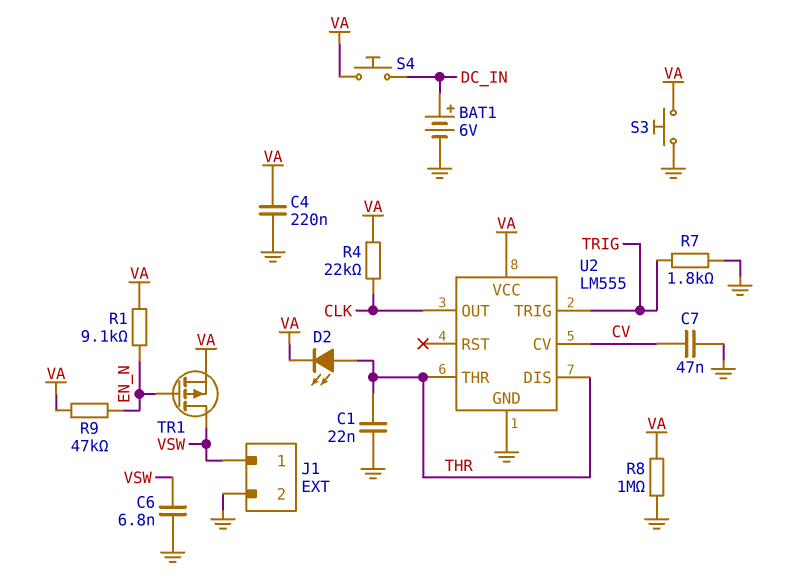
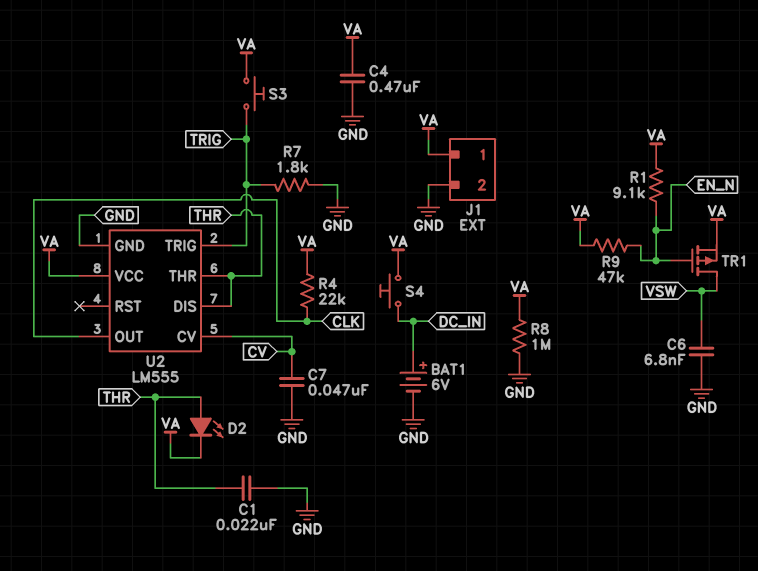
C4: 220nF (GND, VA) -> 470nF (GND, VA)
J1 pin 1: VSW -> VA
S3: button (GND, VA) -> button (TRIG, VA)

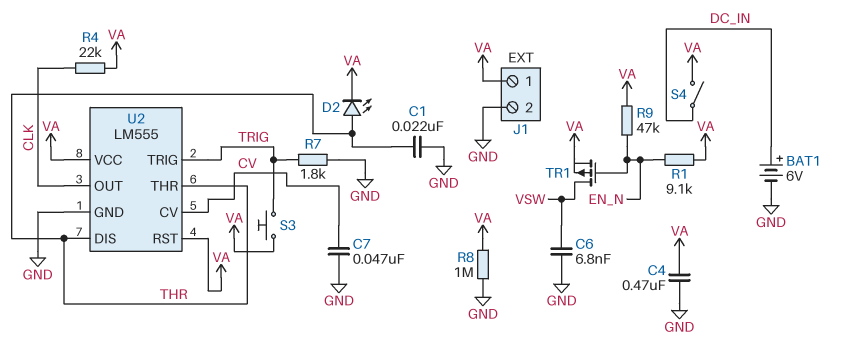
S4: button (DC_IN, VA) -> switch (DC_IN, VA)
U2 pin RST: none -> VA

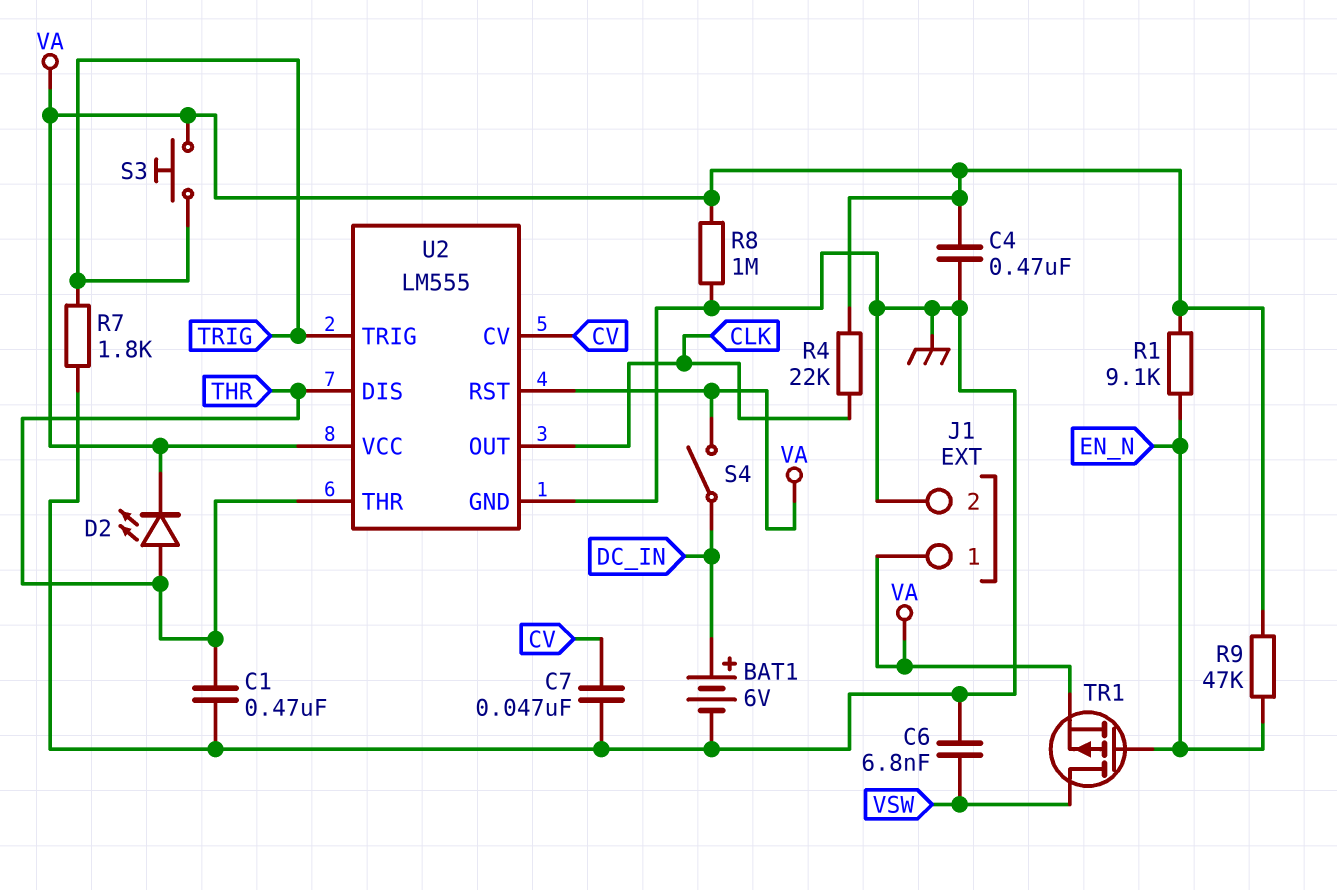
C1: 22nF (GND, THR) -> 470nF (GND, THR)

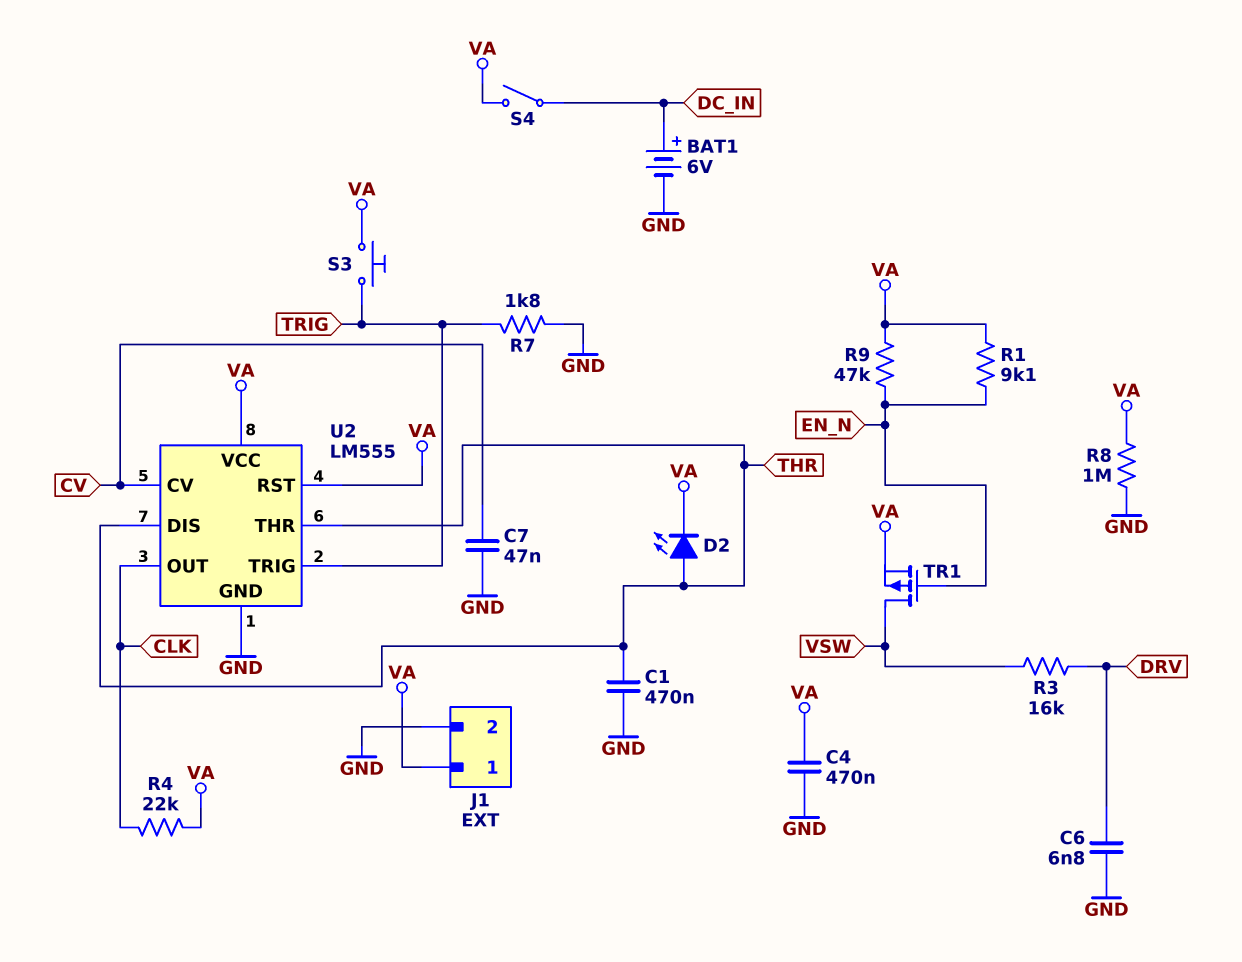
C6: 6.8nF (GND, VSW) -> 6.8nF (DRV, GND)
R3: none -> 16k (DRV, VSW)

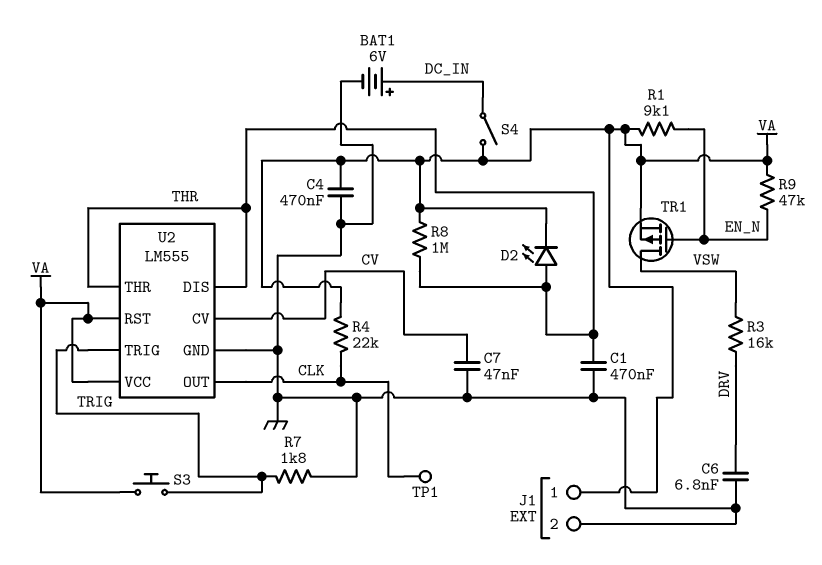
R8: 1M (GND, VA) -> 1M (THR, VA)
TP1: none -> test point (CLK)

